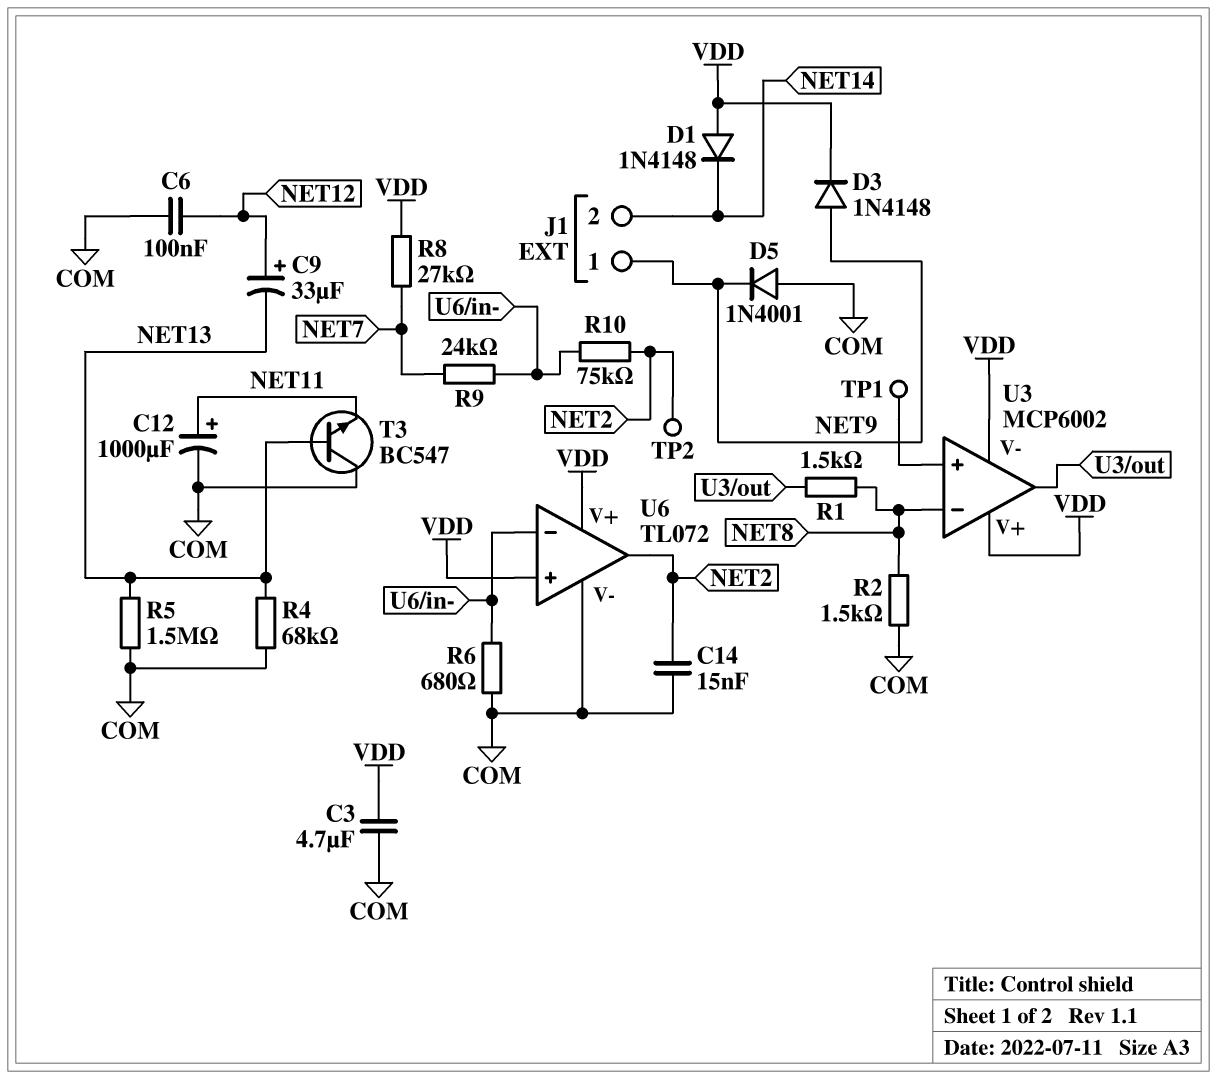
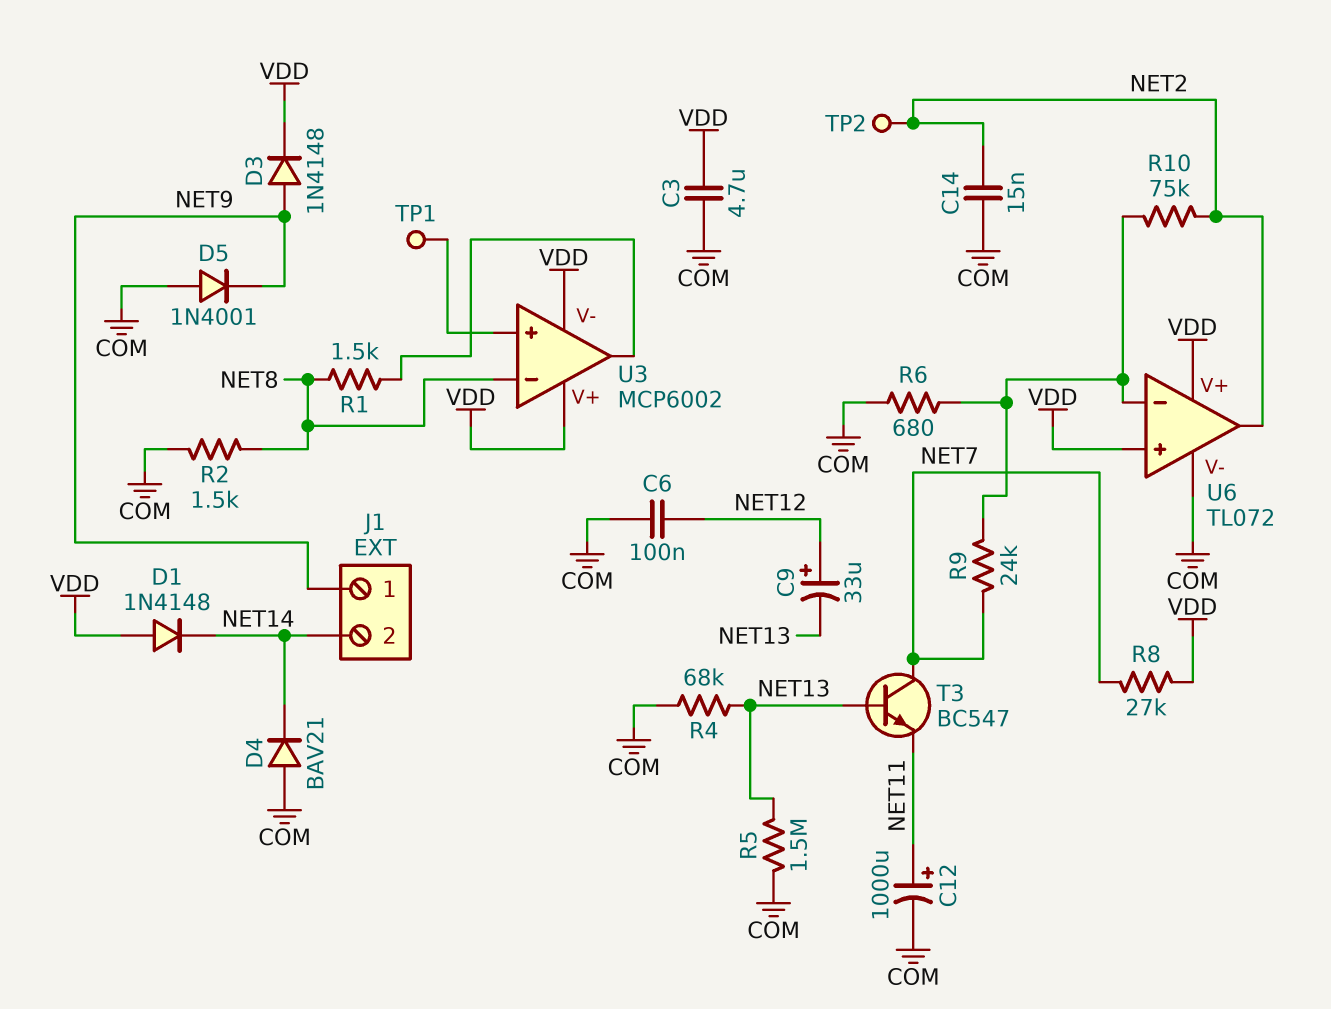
D4: none -> diode BAV21 (A COM, K NET14)
T3: NPN BC547 (B NET13, C COM, E NET11) -> NPN BC547 (B NET13, C NET7, E NET11)

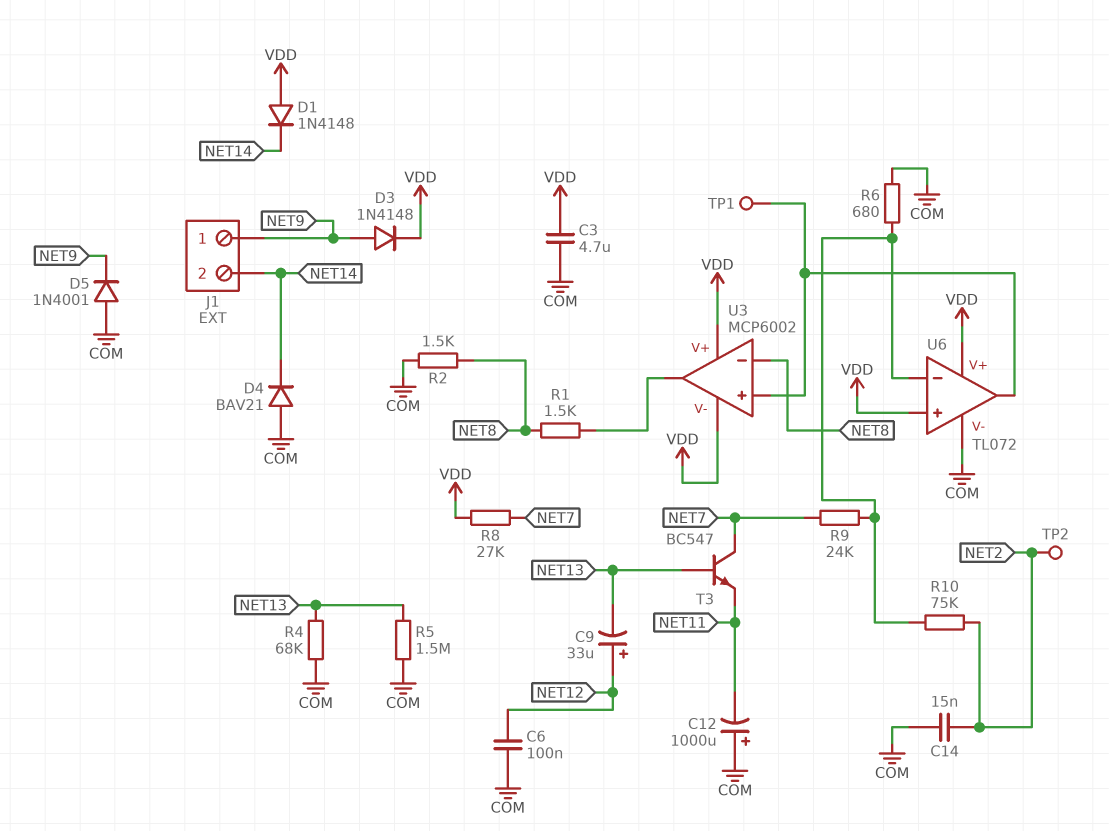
C12: 1000uF (plus NET11, minus COM) -> 1000uF (plus COM, minus NET11)
U6 pin out: NET2 -> U3/in+

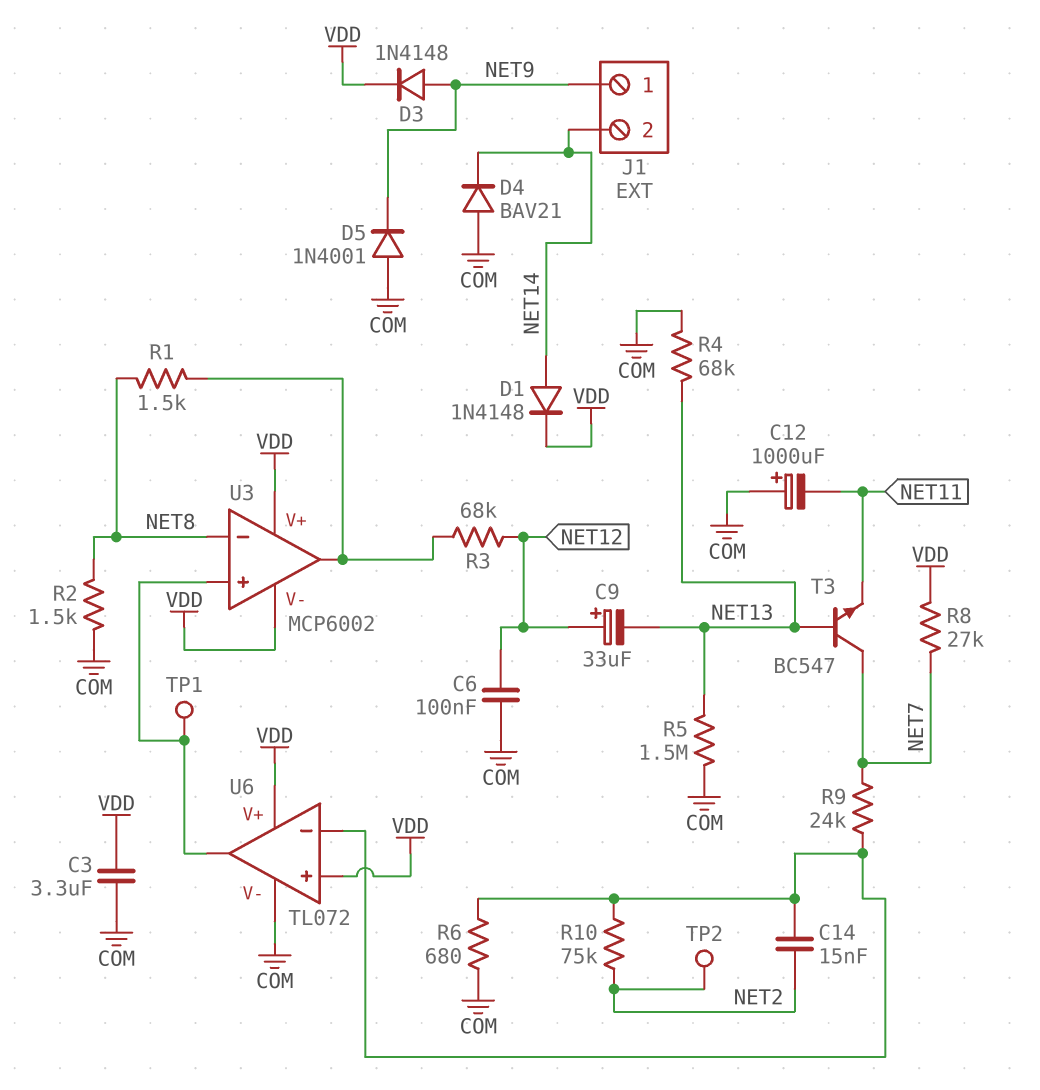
C3: 4.7uF (COM, VDD) -> 3.3uF (COM, VDD)
C14: 15nF (COM, NET2) -> 15nF (NET2, U6/in-)
D1: diode 1N4148 (A VDD, K NET14) -> diode 1N4148 (A NET14, K VDD)
R3: none -> 68k (NET12, U3/out)

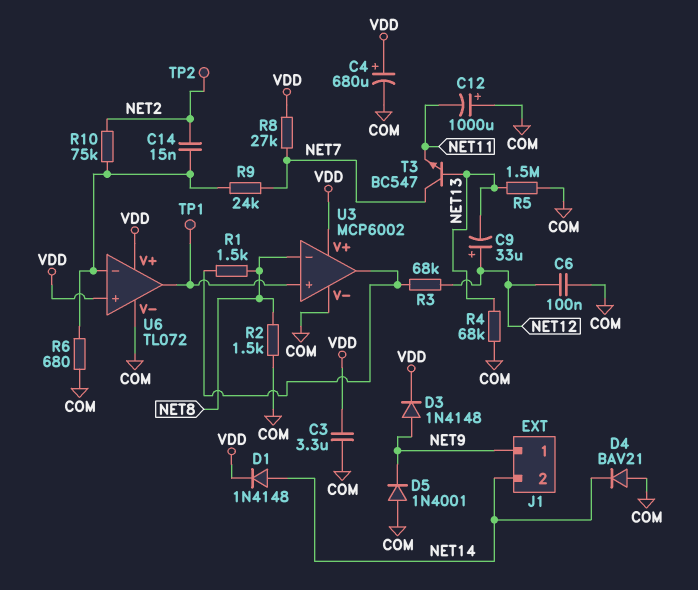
C4: none -> 680uF (plus VDD, minus COM)
U3 pin V-: VDD -> COM

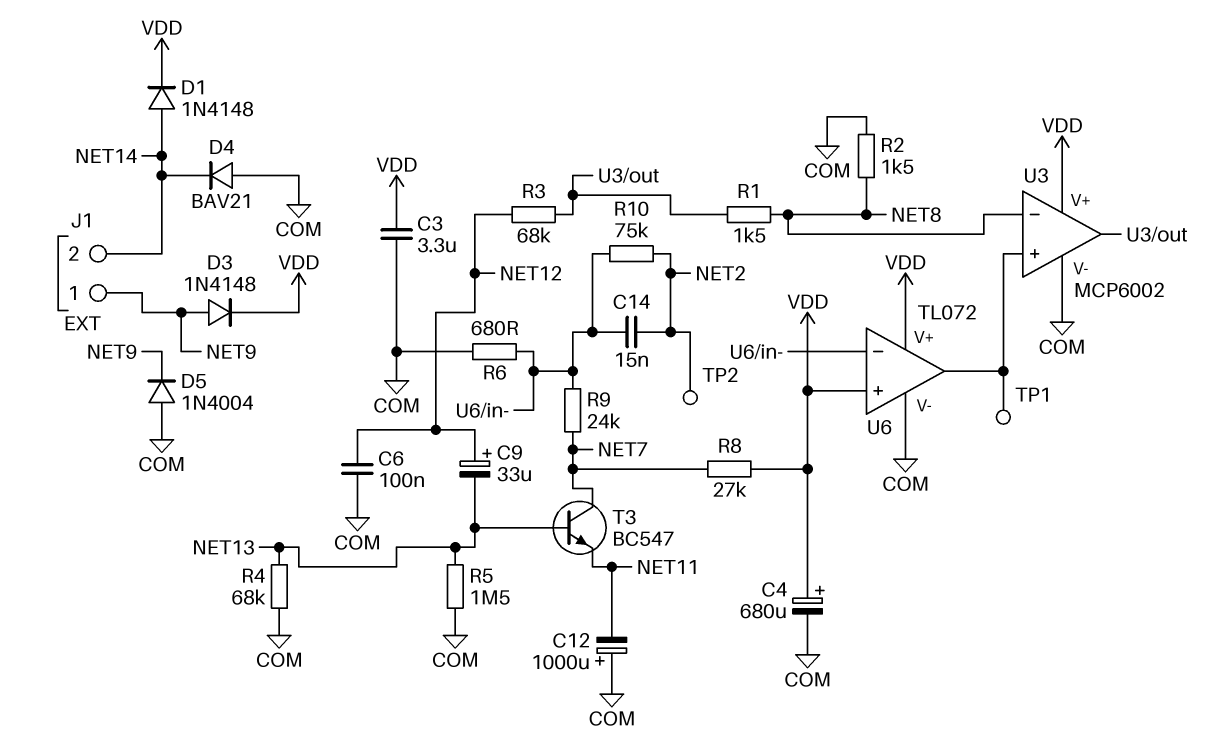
D5: diode 1N4001 (A COM, K NET9) -> diode 1N4004 (A COM, K NET9)

